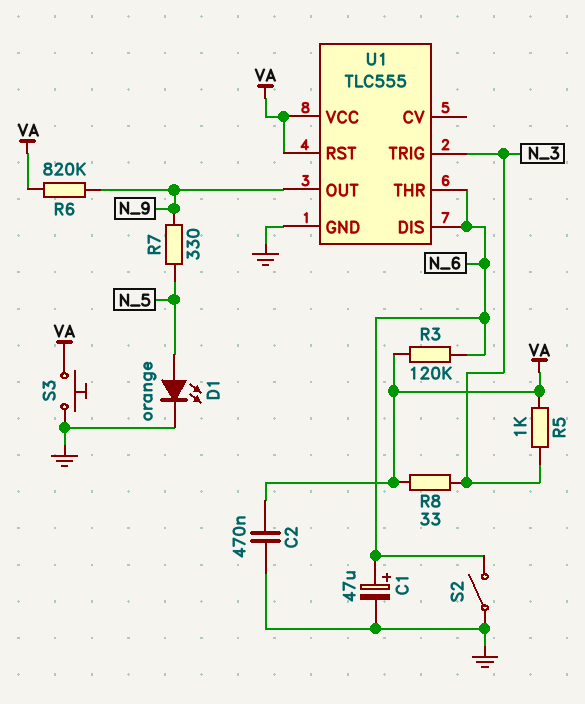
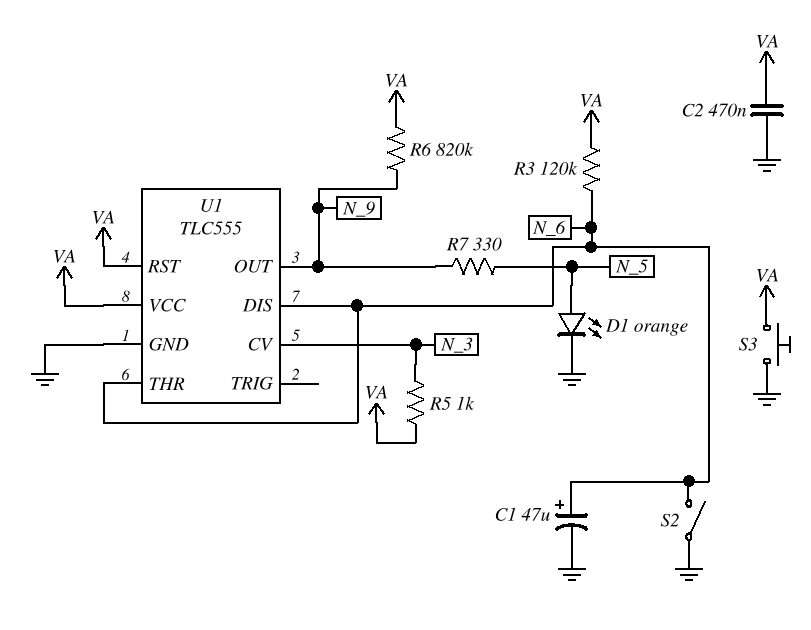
R8: 33 (N_3, VA) -> none
U1 pin CV: none -> N_3
U1 pin TRIG: N_3 -> none

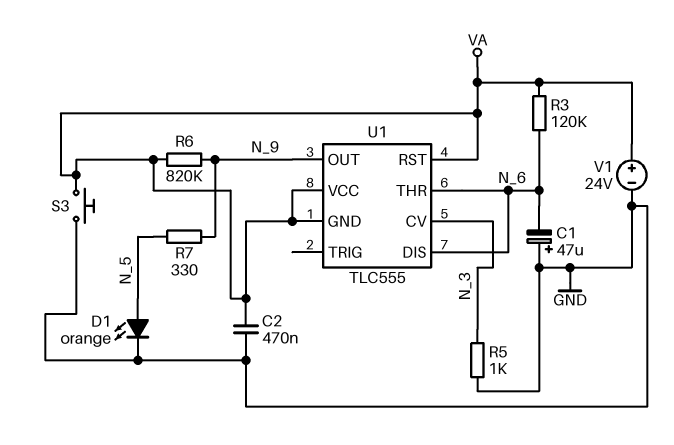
C1: 47uF (plus N_6, minus GND) -> 47uF (plus GND, minus N_6)
R5: 1k (N_3, VA) -> 1k (GND, N_3)
S2: switch (GND, N_6) -> none
U1 pin GND: GND -> VA
V1: none -> 24V (plus VA, minus GND)

